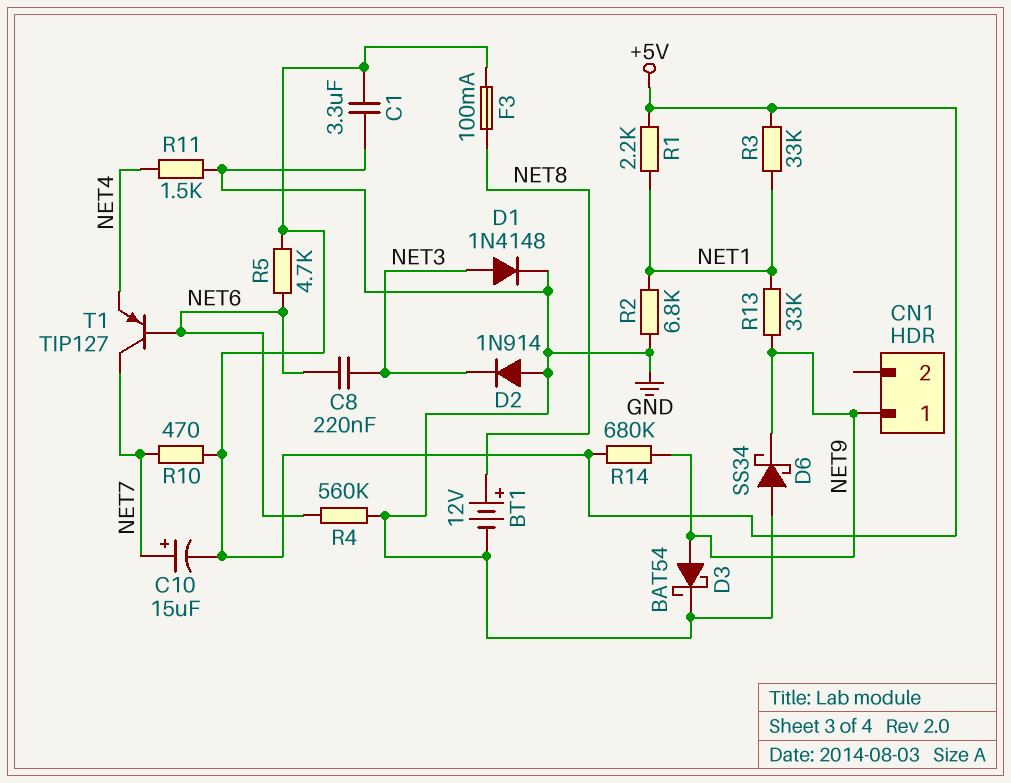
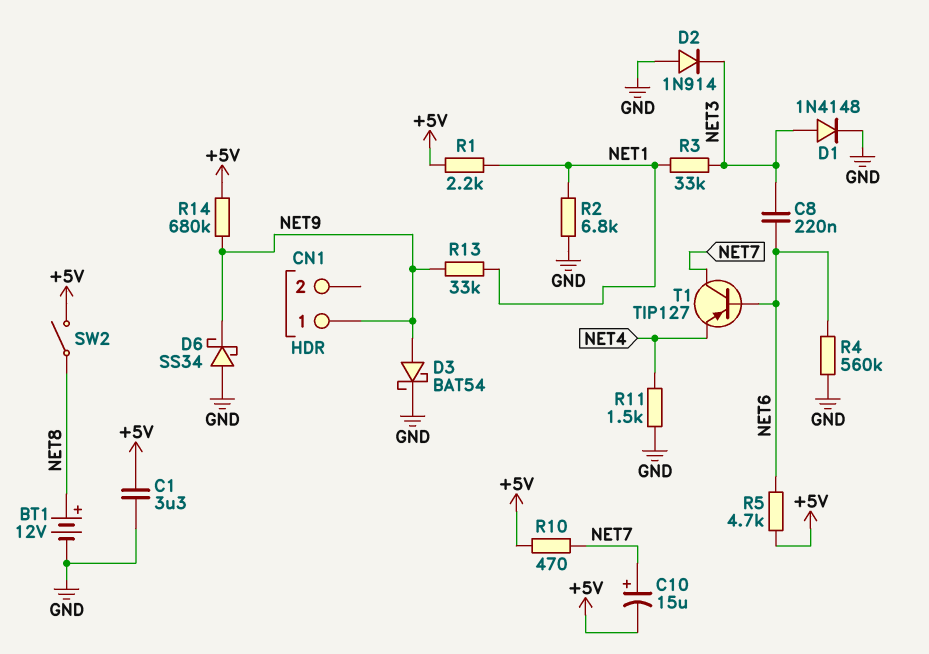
F3: 100mA (+5V, NET8) -> none
R3: 33k (+5V, NET1) -> 33k (NET1, NET3)
SW2: none -> switch (+5V, NET8)

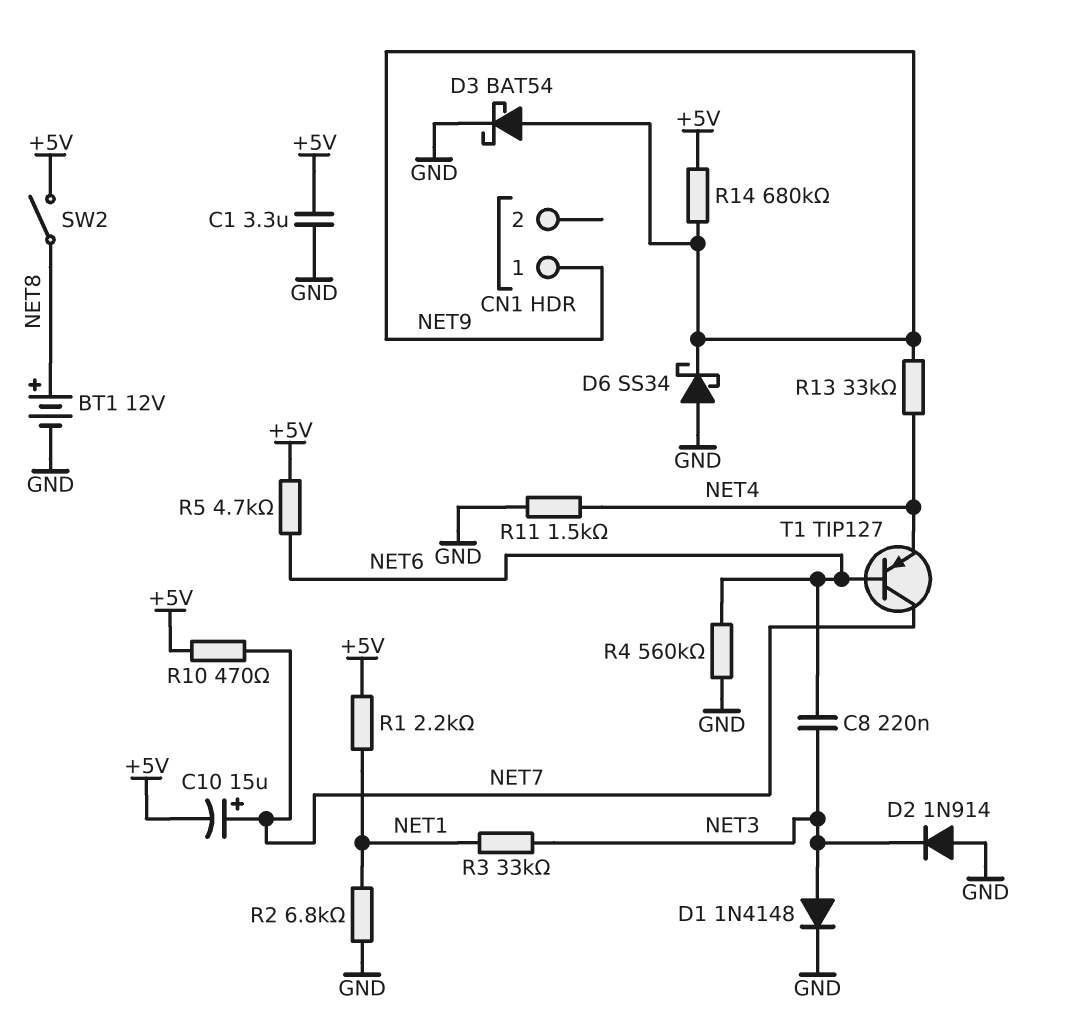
R13: 33k (NET1, NET9) -> 33k (NET4, NET9)

